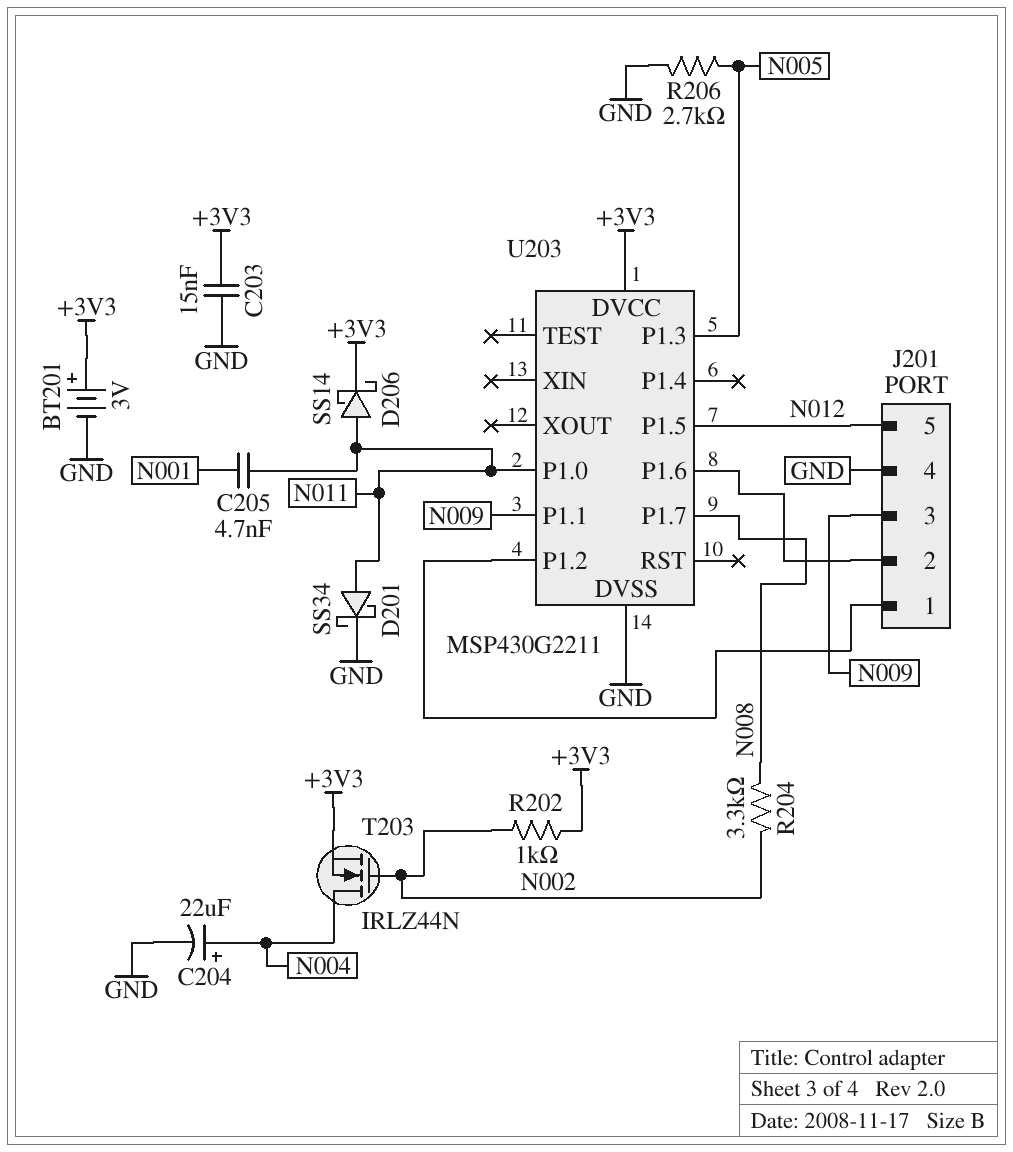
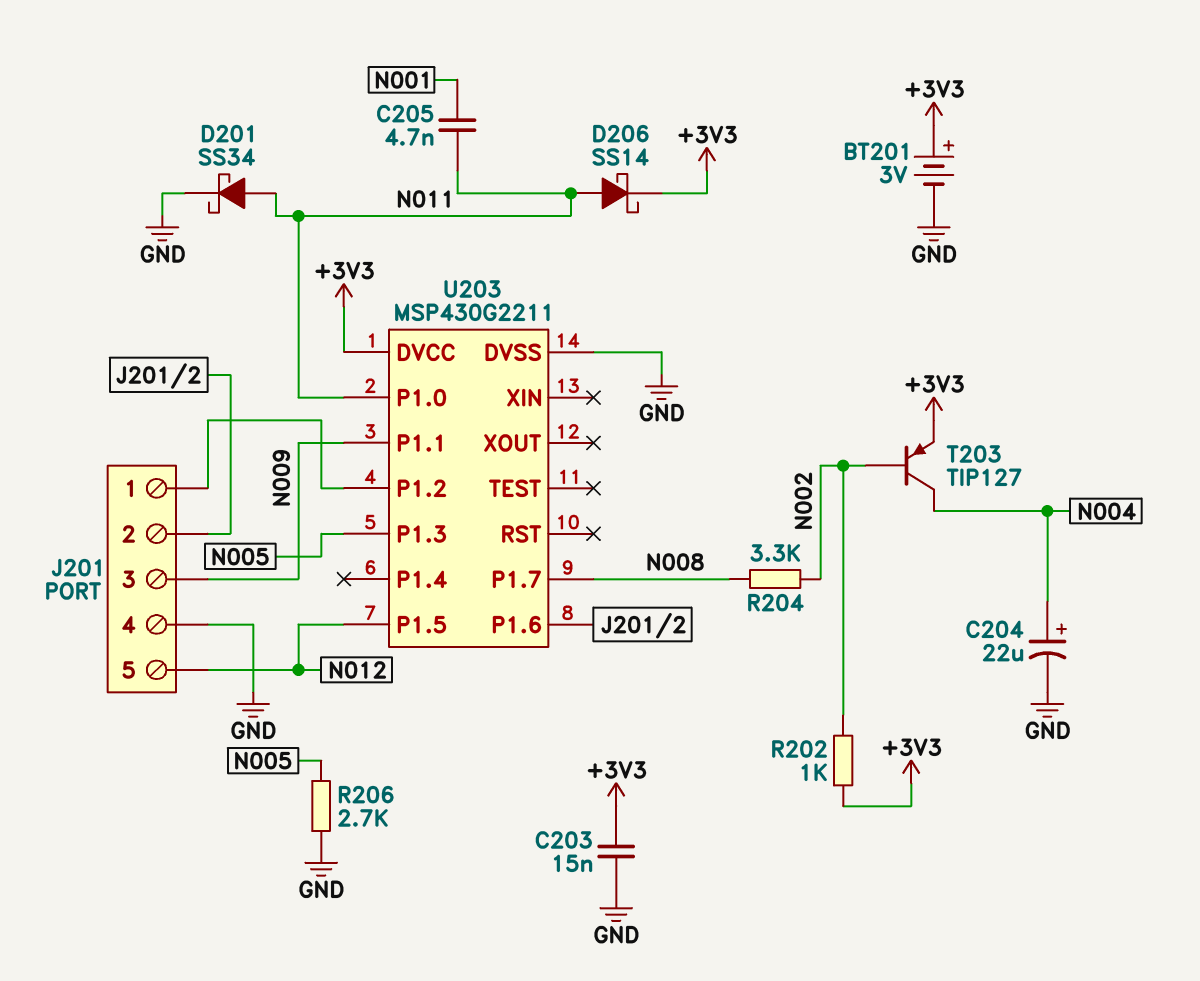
T203: NMOS IRLZ44N (G N002, D N004, S +3V3) -> PNP TIP127 (B N002, C N004, E +3V3)

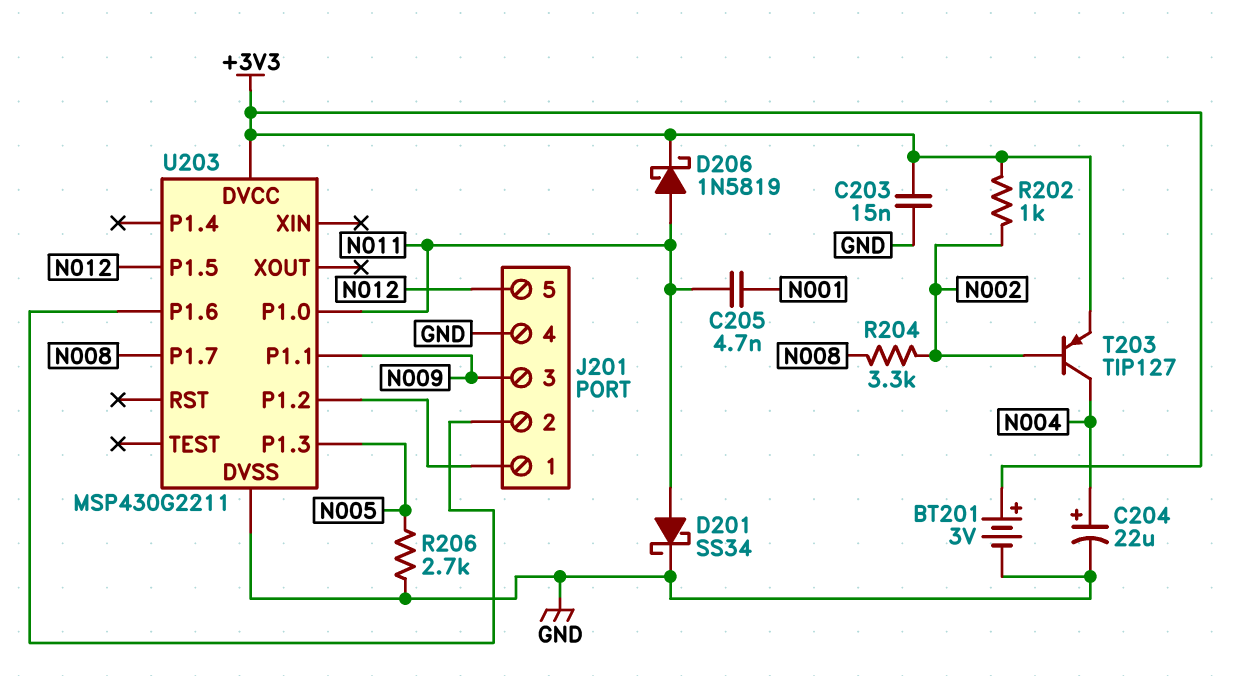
D206: schottky SS14 (A N011, K +3V3) -> schottky 1N5819 (A N011, K +3V3)

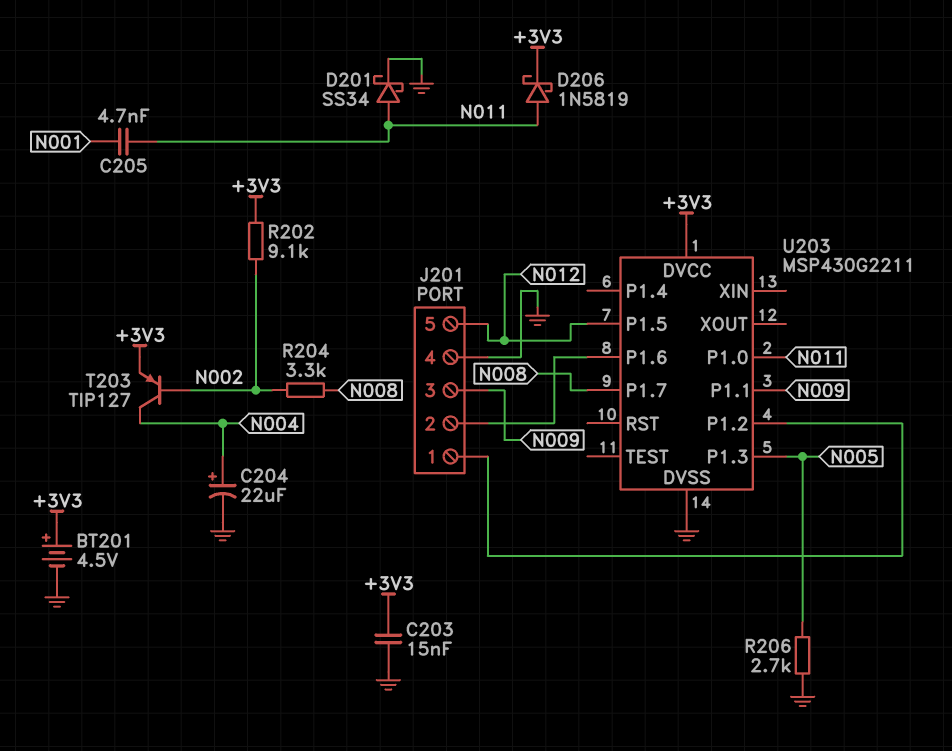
BT201: 3V (plus +3V3, minus GND) -> 4.5V (plus +3V3, minus GND)
R202: 1k (+3V3, N002) -> 9.1k (+3V3, N002)

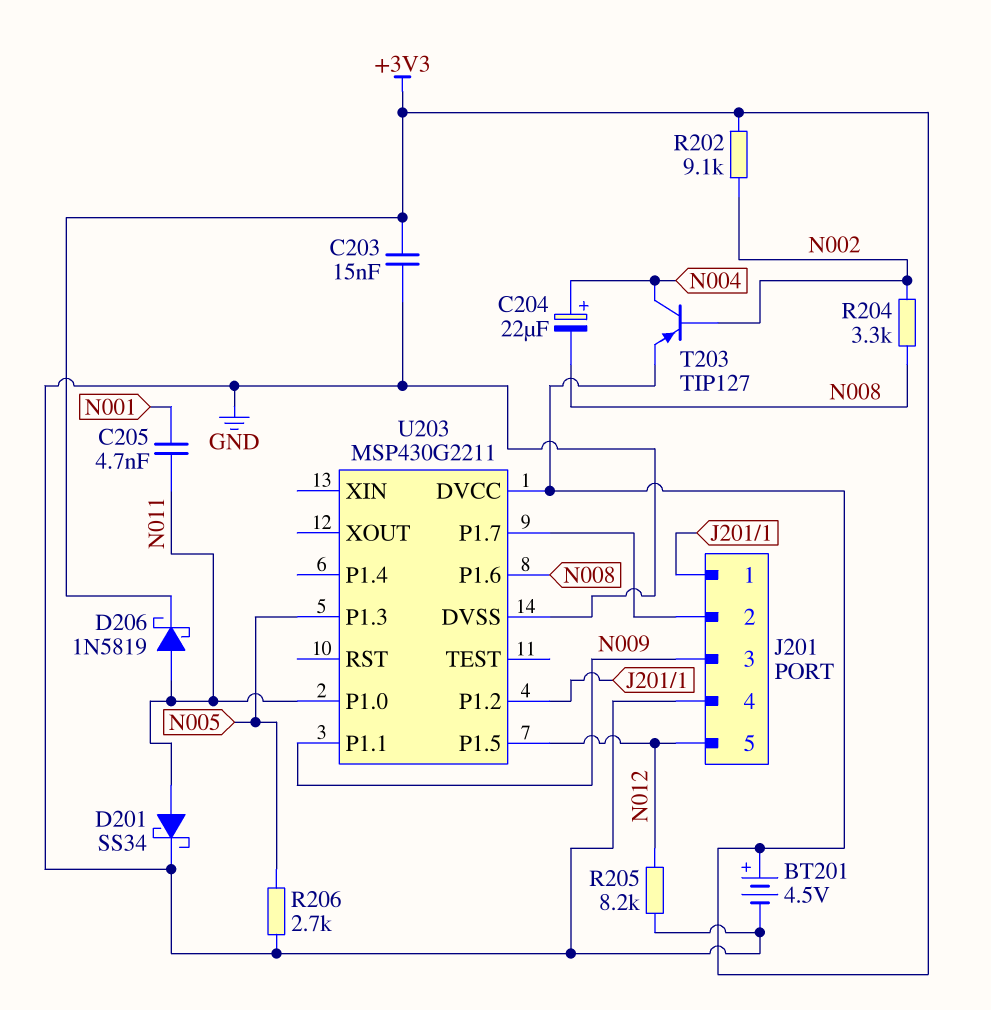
C204: 22uF (plus N004, minus GND) -> 22uF (plus N004, minus N008)
R205: none -> 8.2k (GND, N012)
U203 pin P1.6: J201/2 -> N008
U203 pin P1.7: N008 -> J201/2

